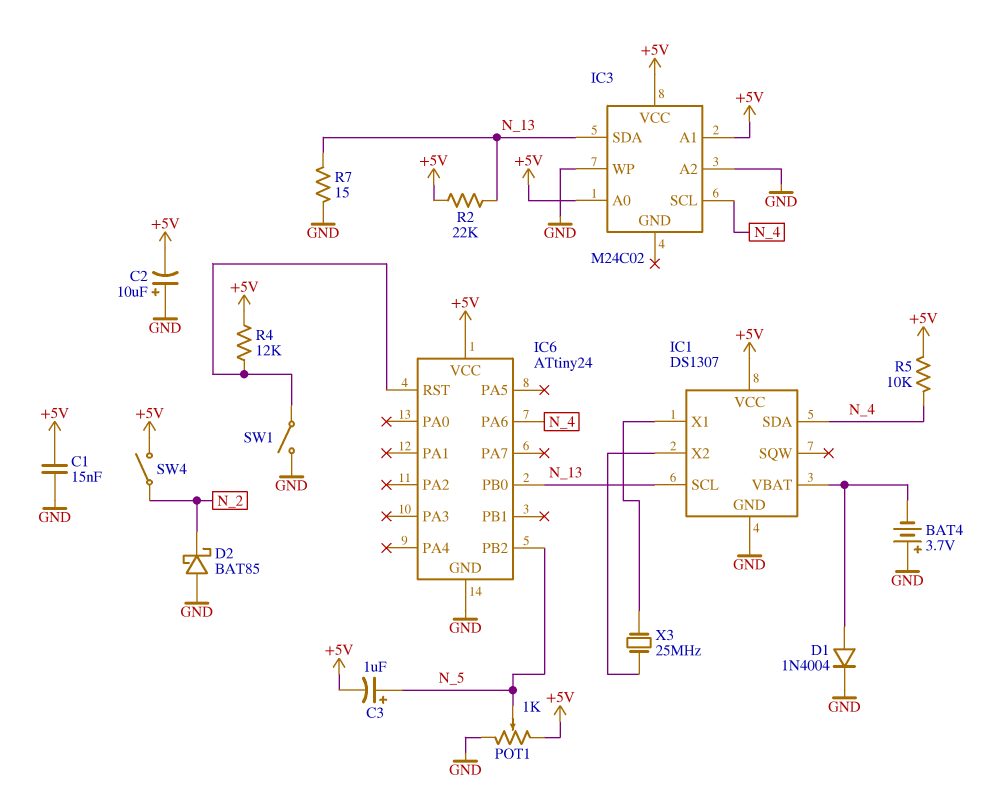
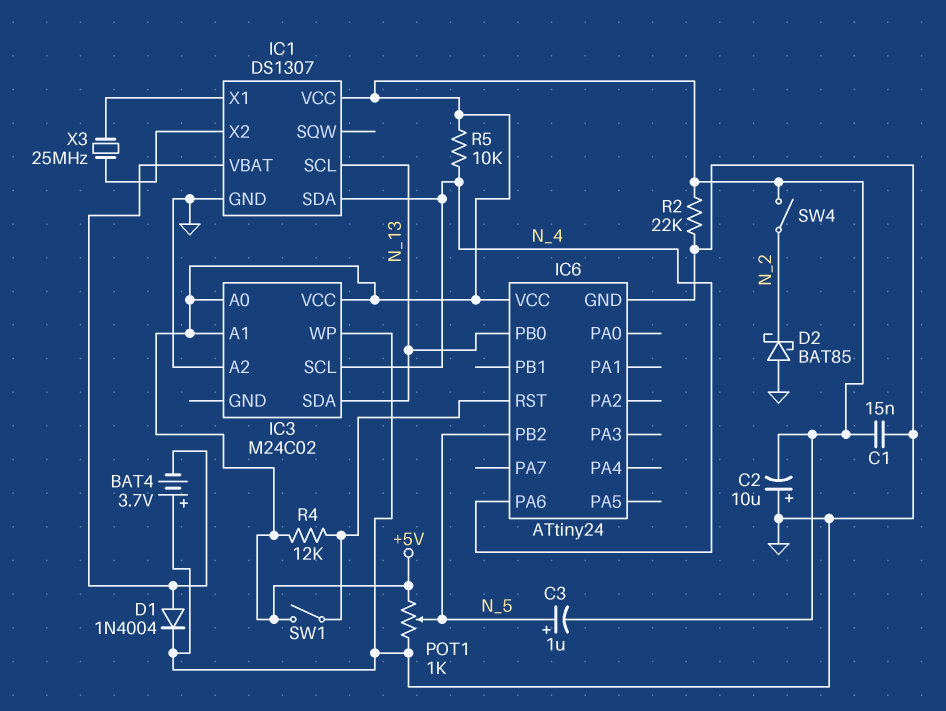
R2: 22k (+5V, N_13) -> 22k (+5V, GND)
R7: 15 (GND, N_13) -> none
SW1: switch (GND, IC6/RST) -> switch (+5V, IC6/RST)

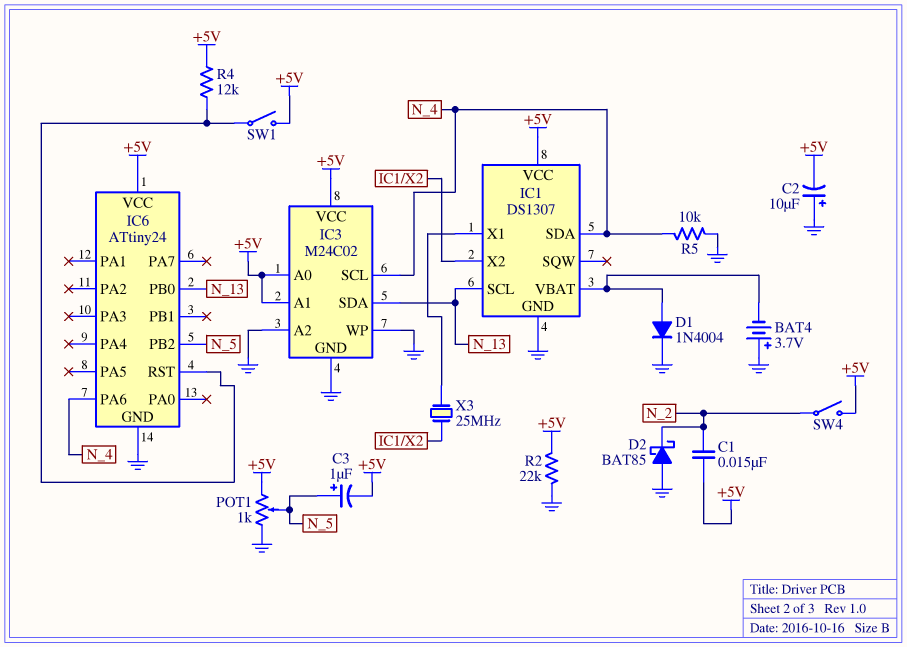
C1: 15nF (+5V, GND) -> 15nF (+5V, N_2)
IC3 pin GND: none -> GND
R5: 10k (+5V, N_4) -> 10k (GND, N_4)

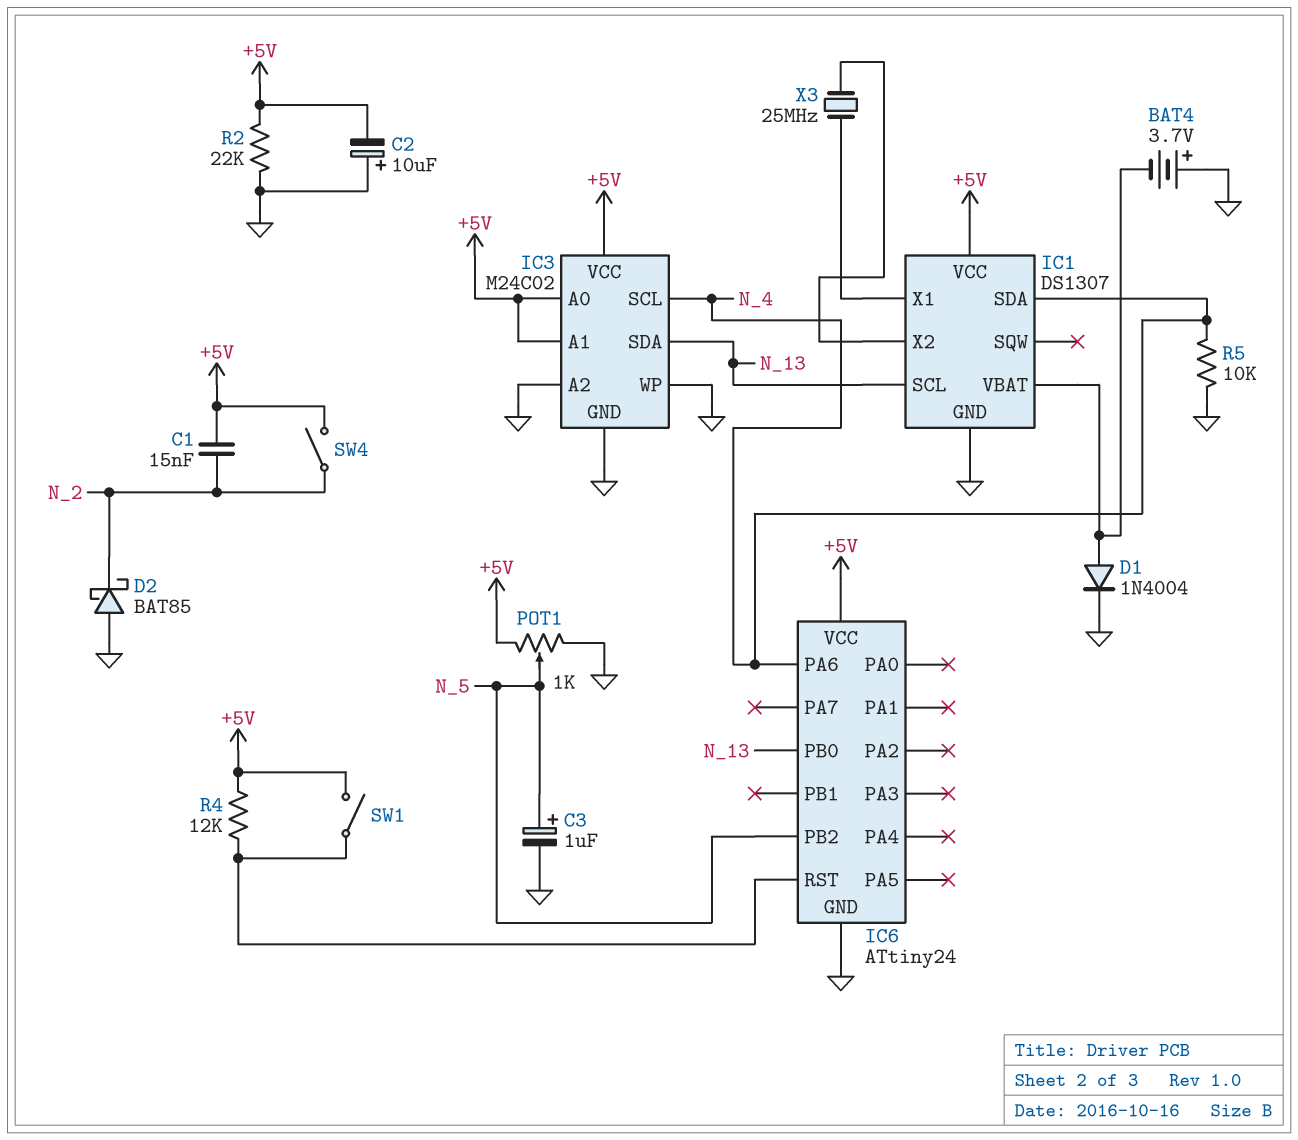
C3: 1uF (plus N_5, minus +5V) -> 1uF (plus N_5, minus GND)

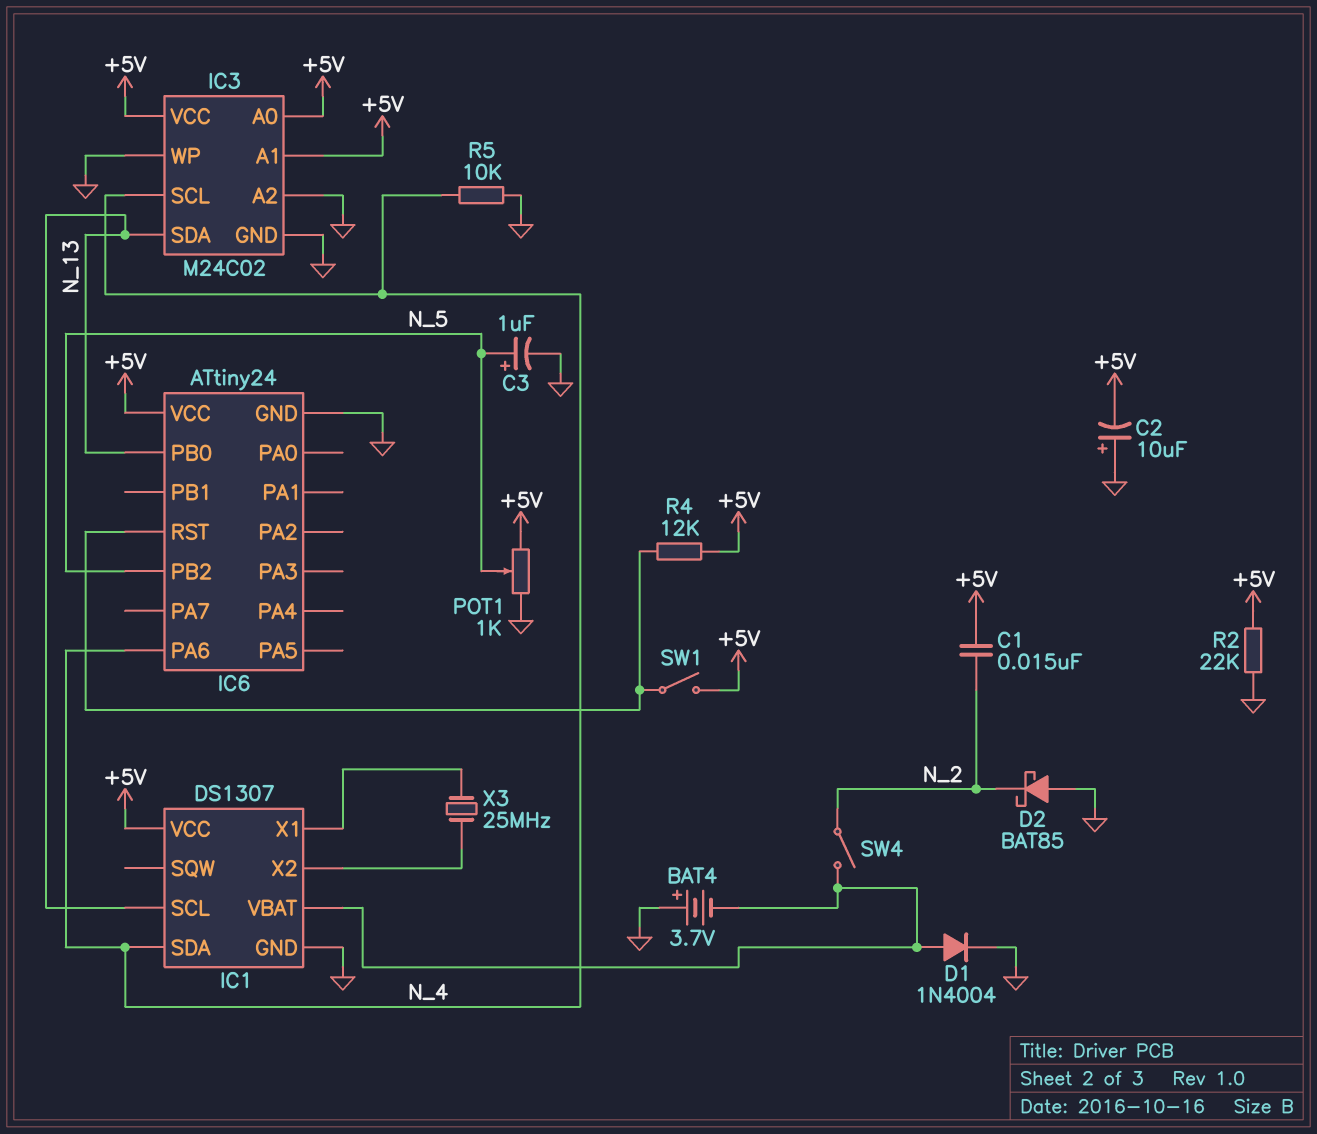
SW4: switch (+5V, N_2) -> switch (IC1/VBAT, N_2)

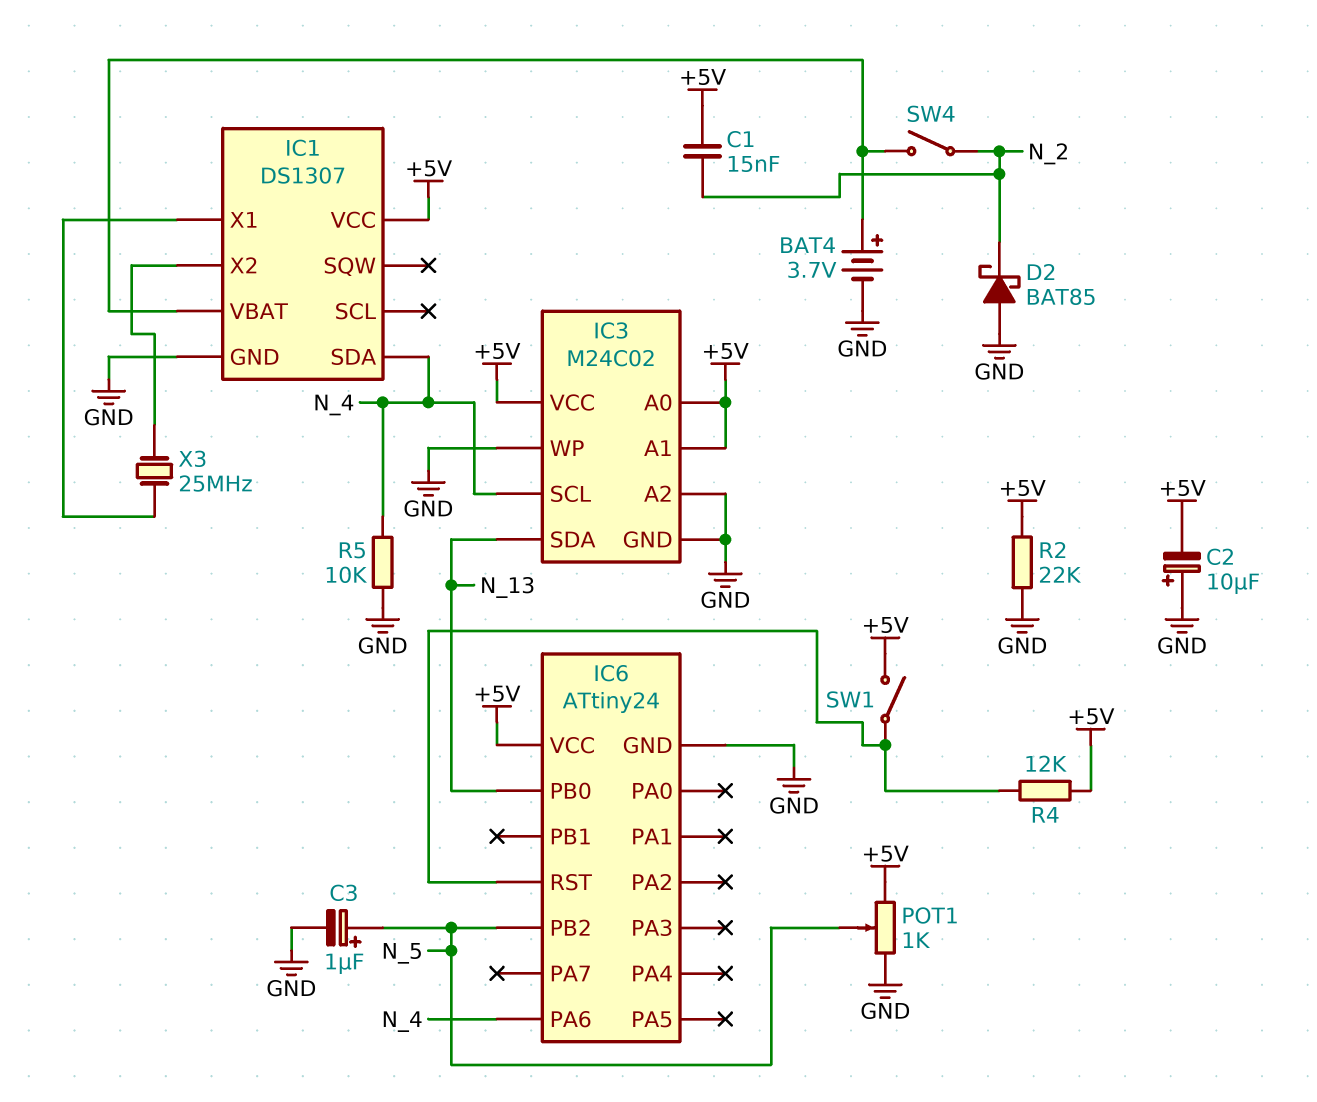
BAT4: 3.7V (plus GND, minus IC1/VBAT) -> 3.7V (plus IC1/VBAT, minus GND)
D1: diode 1N4004 (A IC1/VBAT, K GND) -> none
IC1 pin SCL: N_13 -> none

